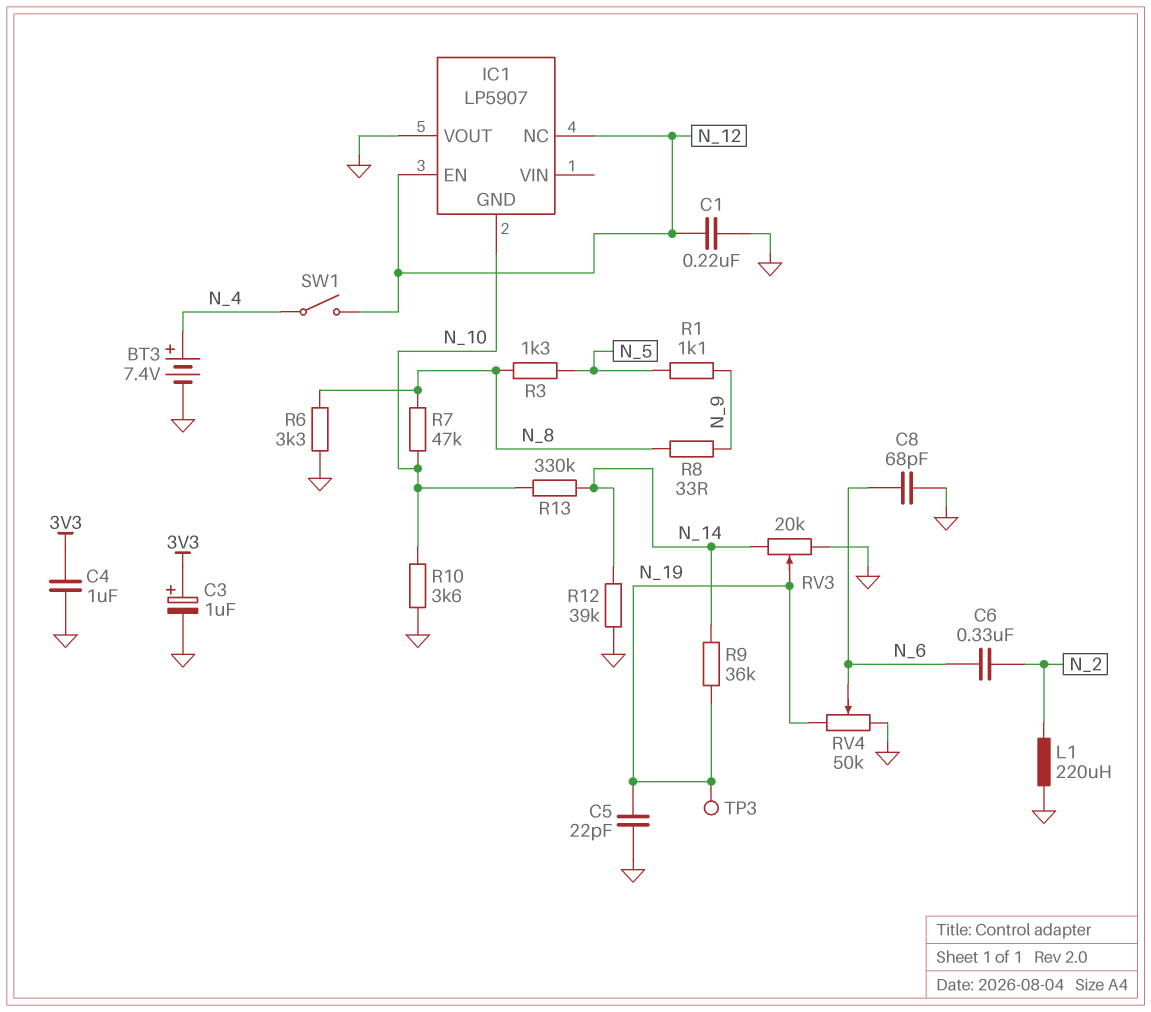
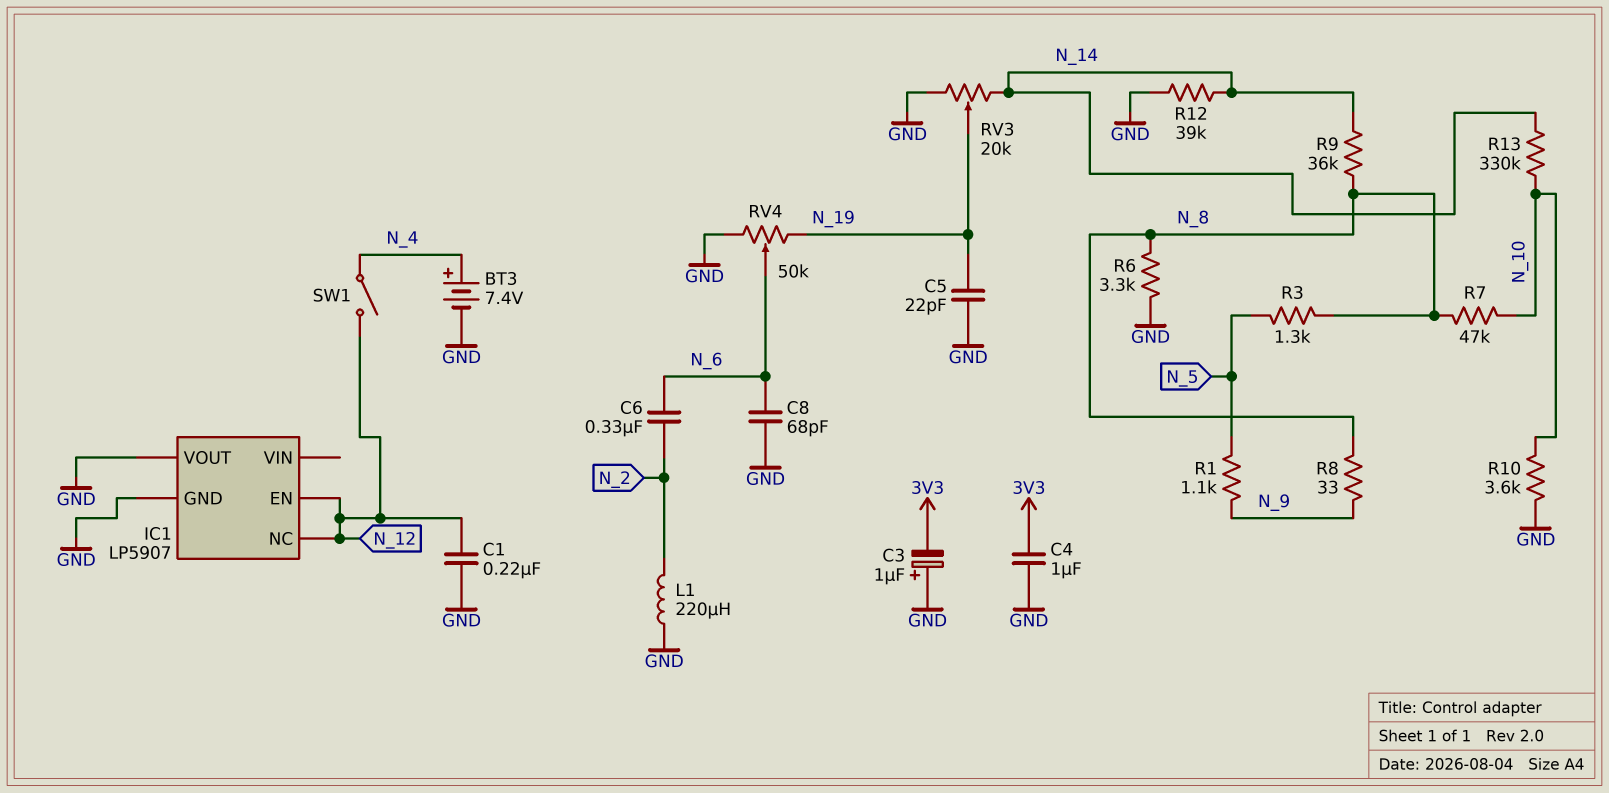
C3: 1uF (plus 3V3, minus GND) -> 1uF (plus GND, minus 3V3)
IC1 pin GND: N_10 -> GND
R9: 36k (N_14, N_19) -> 36k (N_8, N_14)
TP3: test point (N_19) -> none

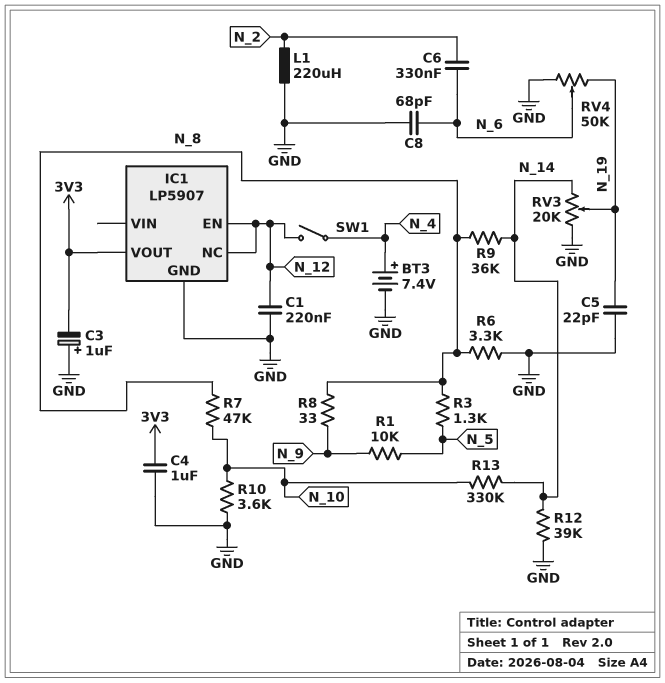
IC1 pin VOUT: GND -> 3V3
R1: 1.1k (N_5, N_9) -> 10k (N_5, N_9)

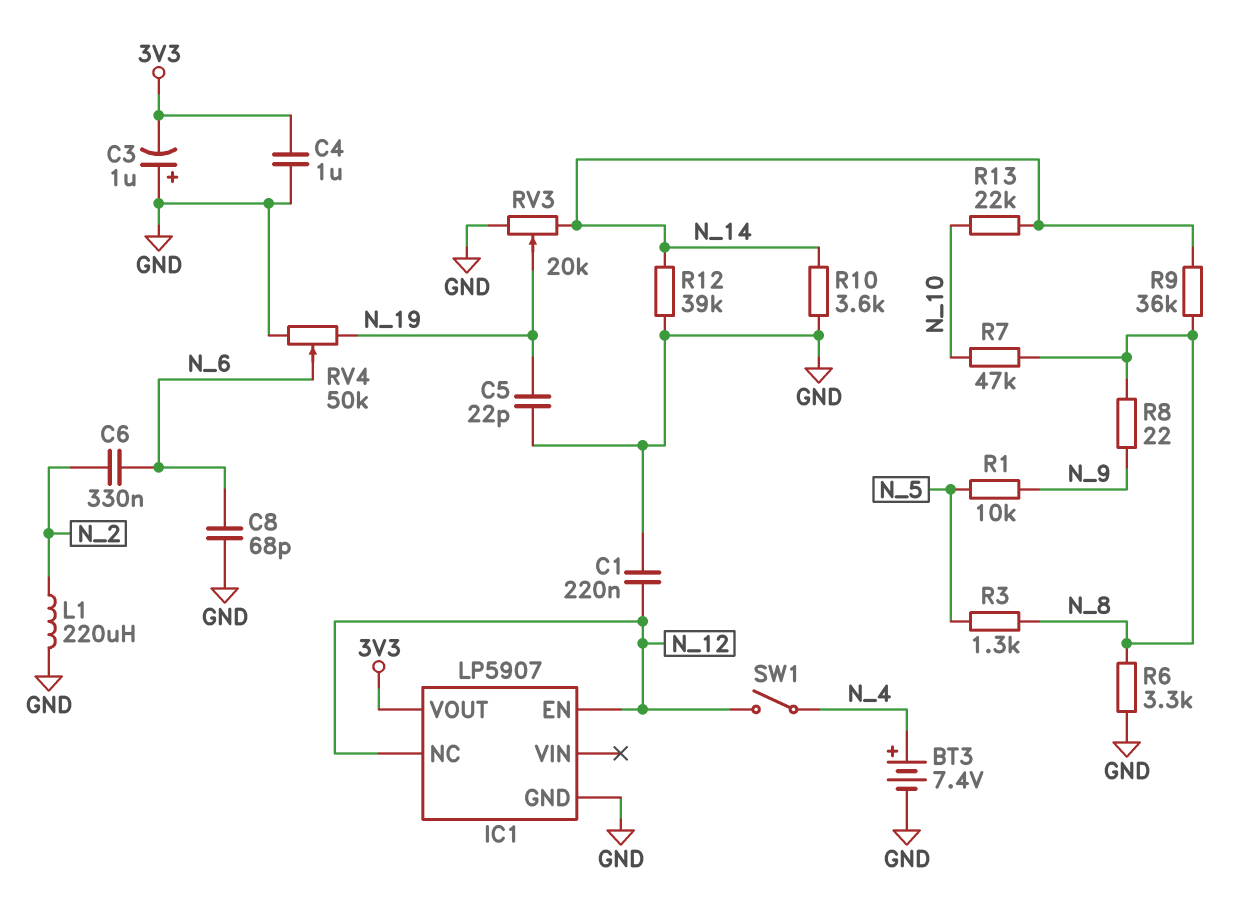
R8: 33 (N_8, N_9) -> 22 (N_8, N_9)
R10: 3.6k (GND, N_10) -> 3.6k (GND, N_14)
R13: 330k (N_10, N_14) -> 22k (N_10, N_14)

